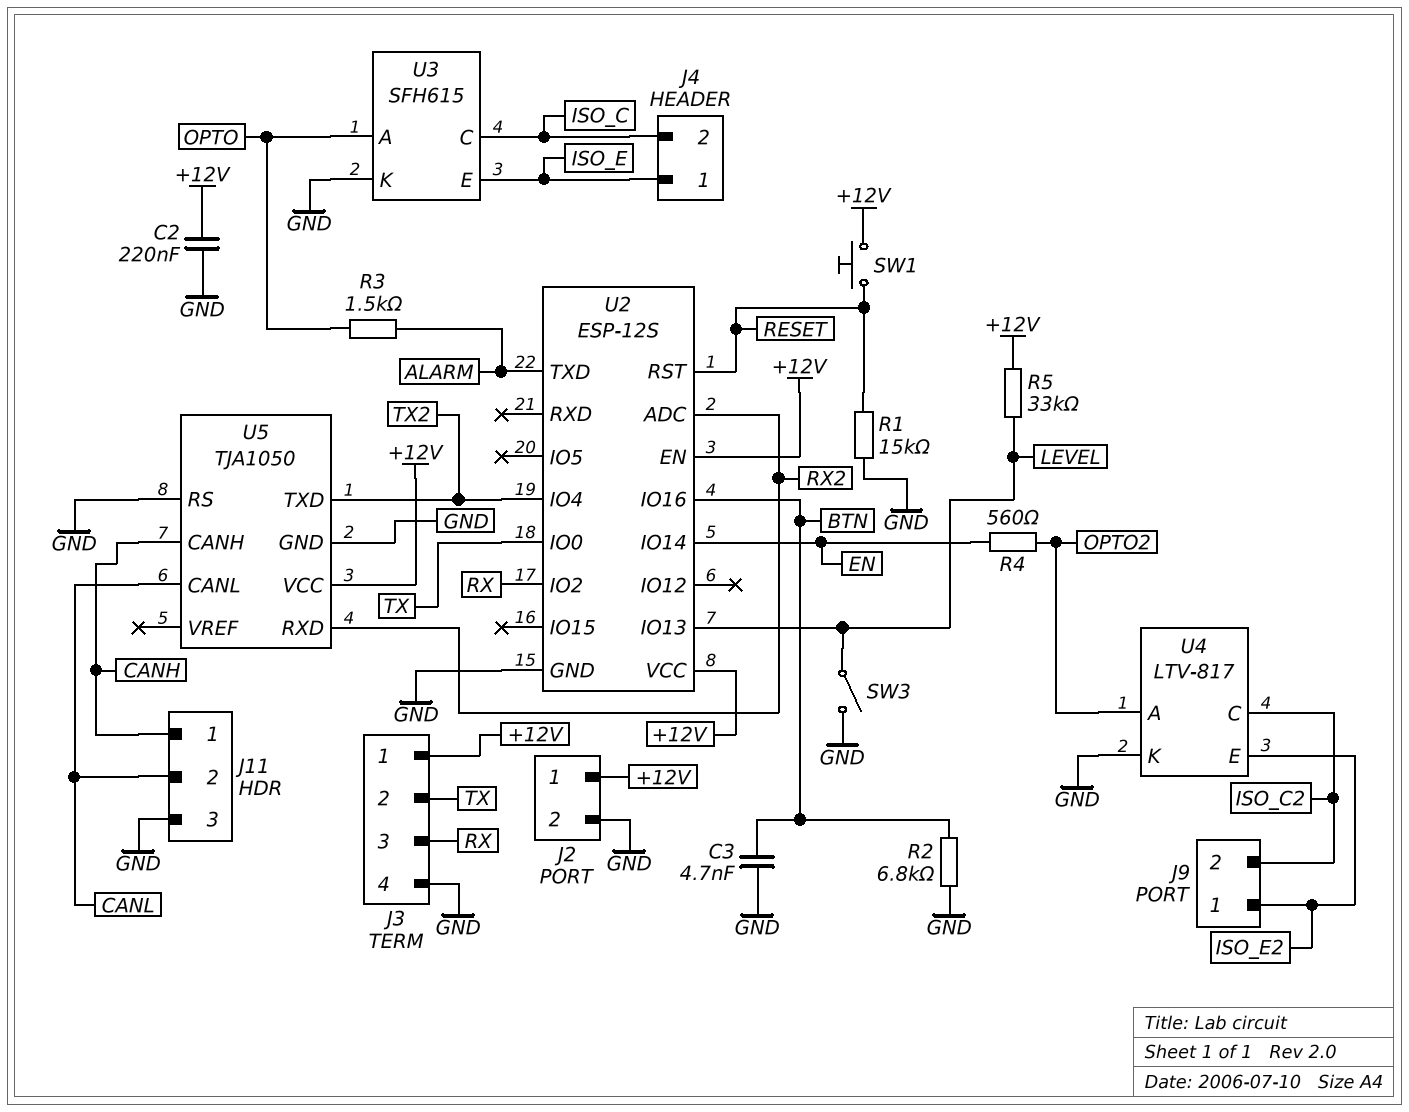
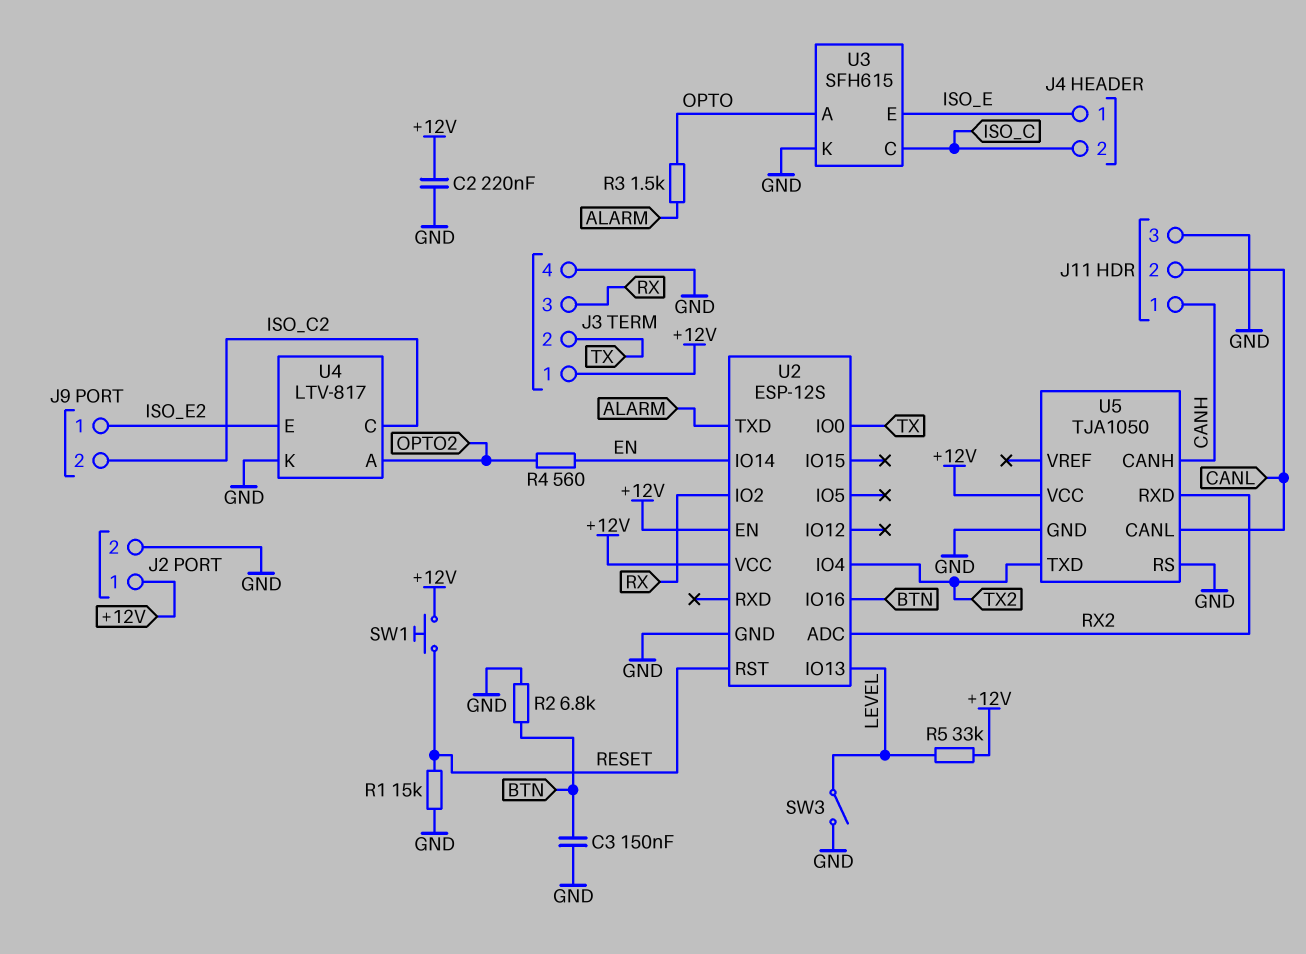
C3: 4.7nF (BTN, GND) -> 150nF (BTN, GND)

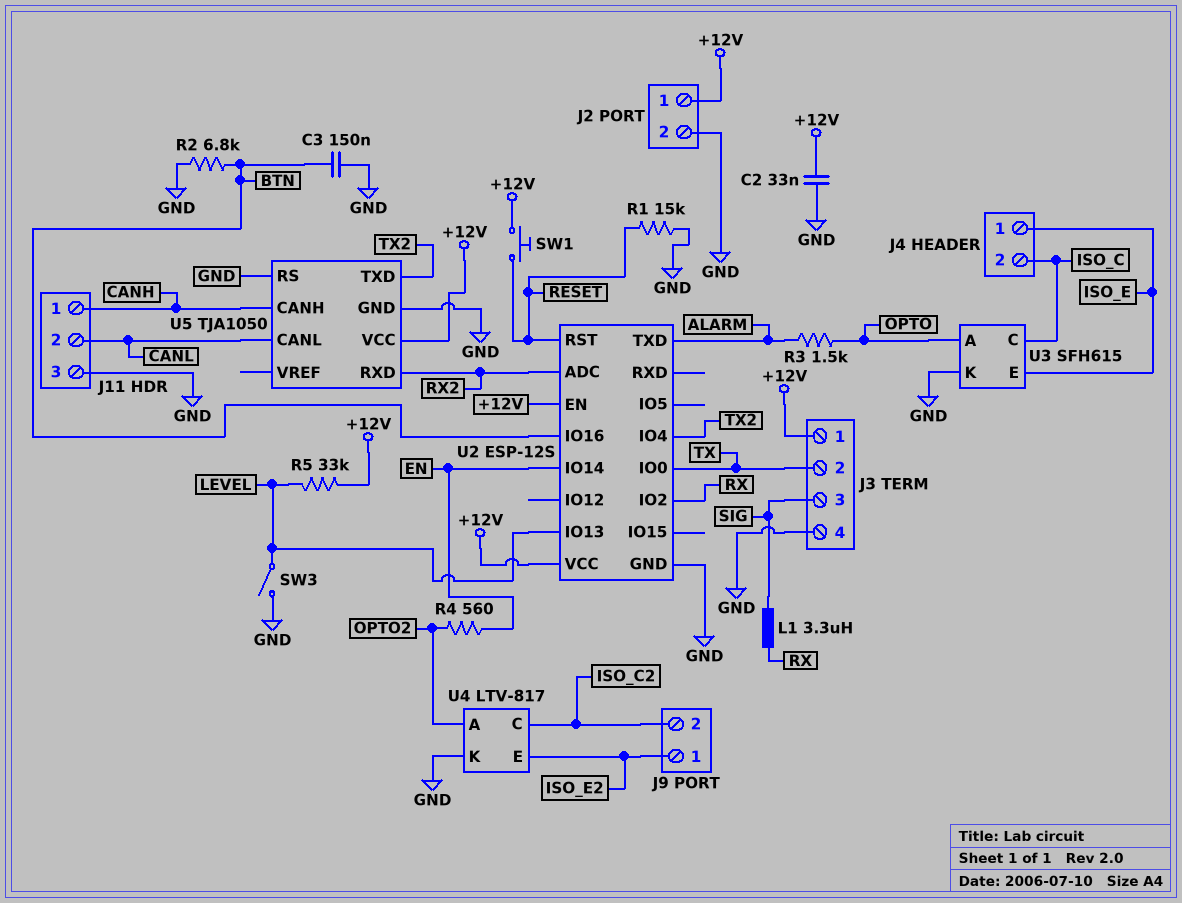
C2: 220nF (+12V, GND) -> 33nF (+12V, GND)
J3 pin 3: RX -> SIG
L1: none -> 3.3uH (RX, SIG)

